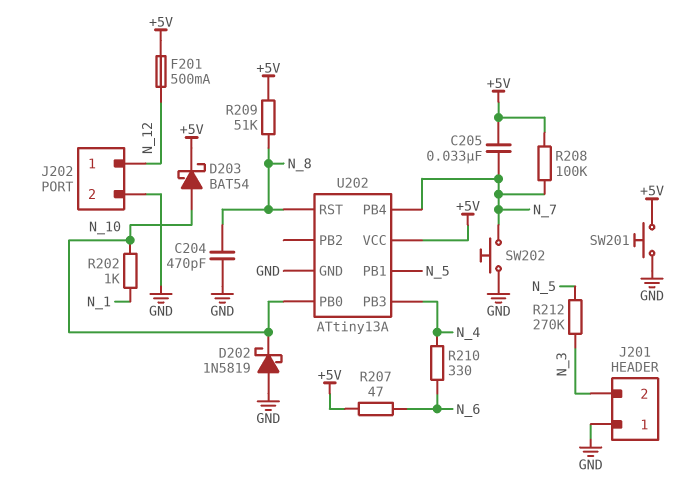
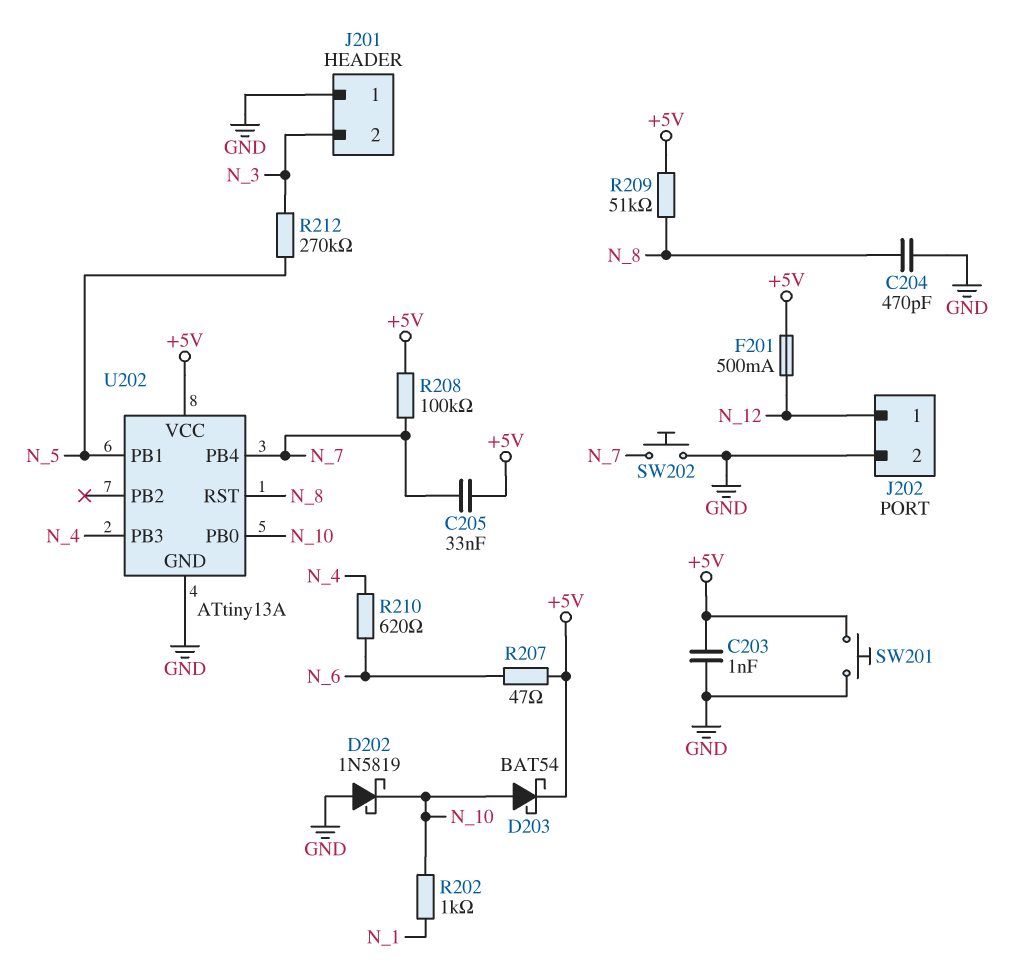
C203: none -> 1nF (+5V, GND)
R210: 330 (N_4, N_6) -> 620 (N_4, N_6)

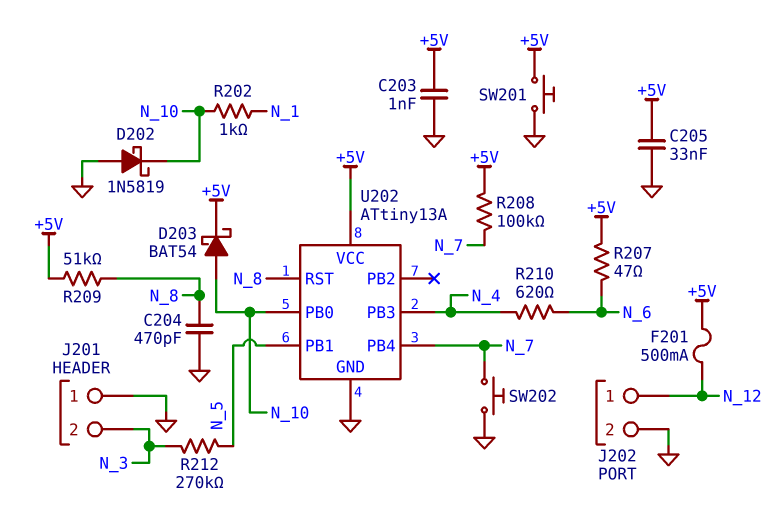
C205: 33nF (+5V, N_7) -> 33nF (+5V, GND)

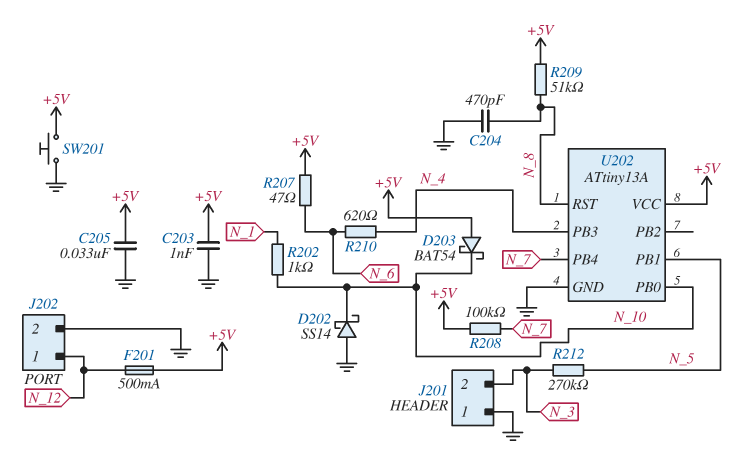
D202: schottky 1N5819 (A GND, K N_10) -> schottky SS14 (A GND, K N_10)
D203: schottky BAT54 (A N_10, K +5V) -> schottky BAT54 (A +5V, K N_10)
SW202: button (GND, N_7) -> none

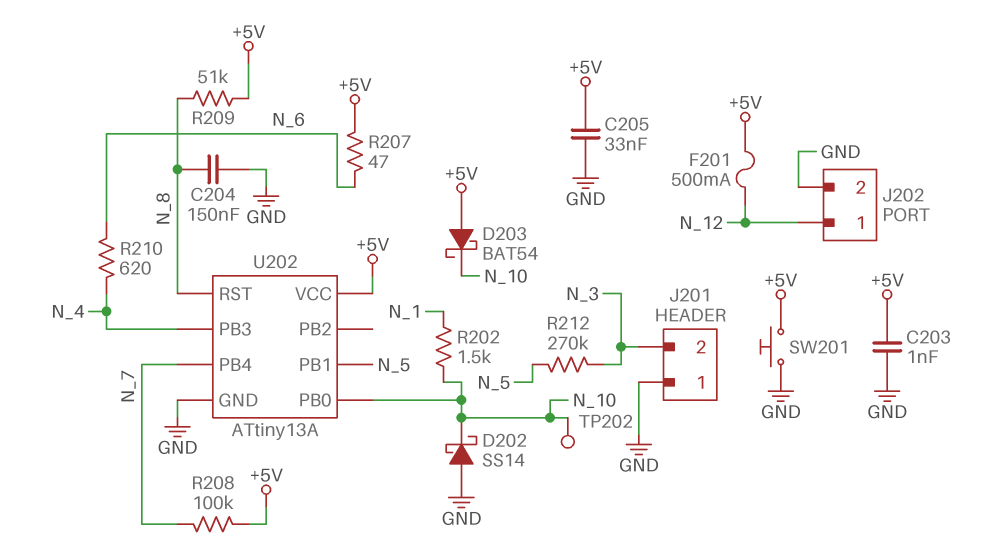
C204: 470pF (GND, N_8) -> 150nF (GND, N_8)
R202: 1k (N_1, N_10) -> 1.5k (N_1, N_10)
TP202: none -> test point (N_10)

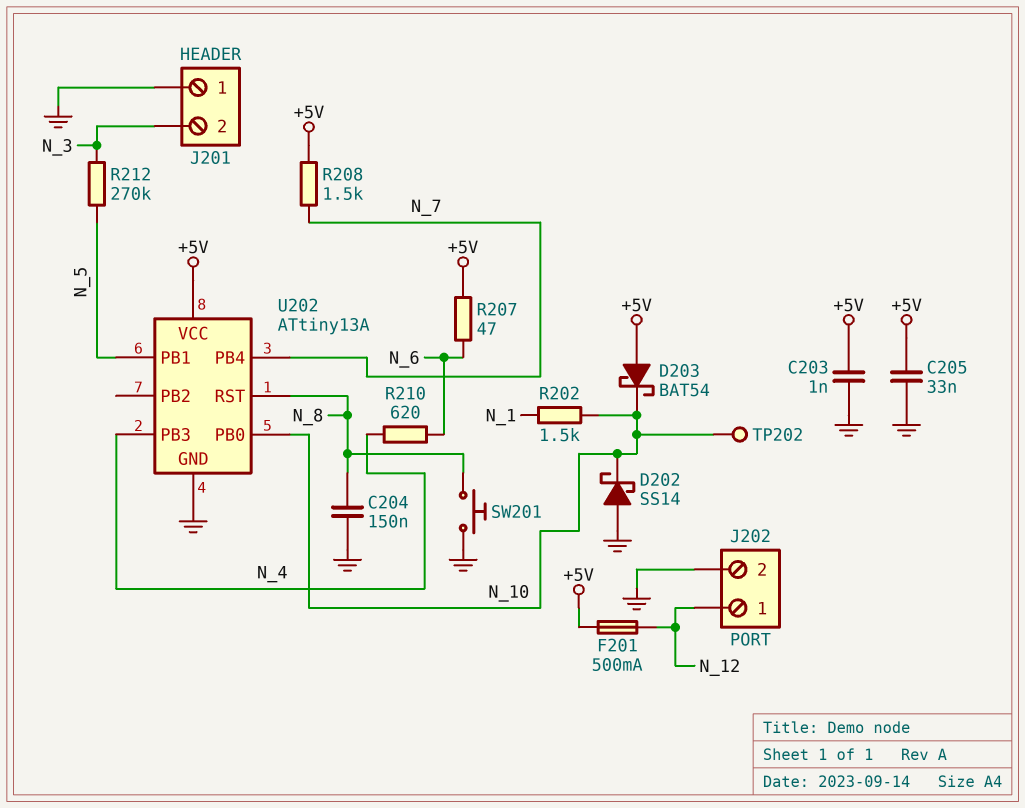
R208: 100k (+5V, N_7) -> 1.5k (+5V, N_7)
R209: 51k (+5V, N_8) -> none
SW201: button (+5V, GND) -> button (GND, N_8)

